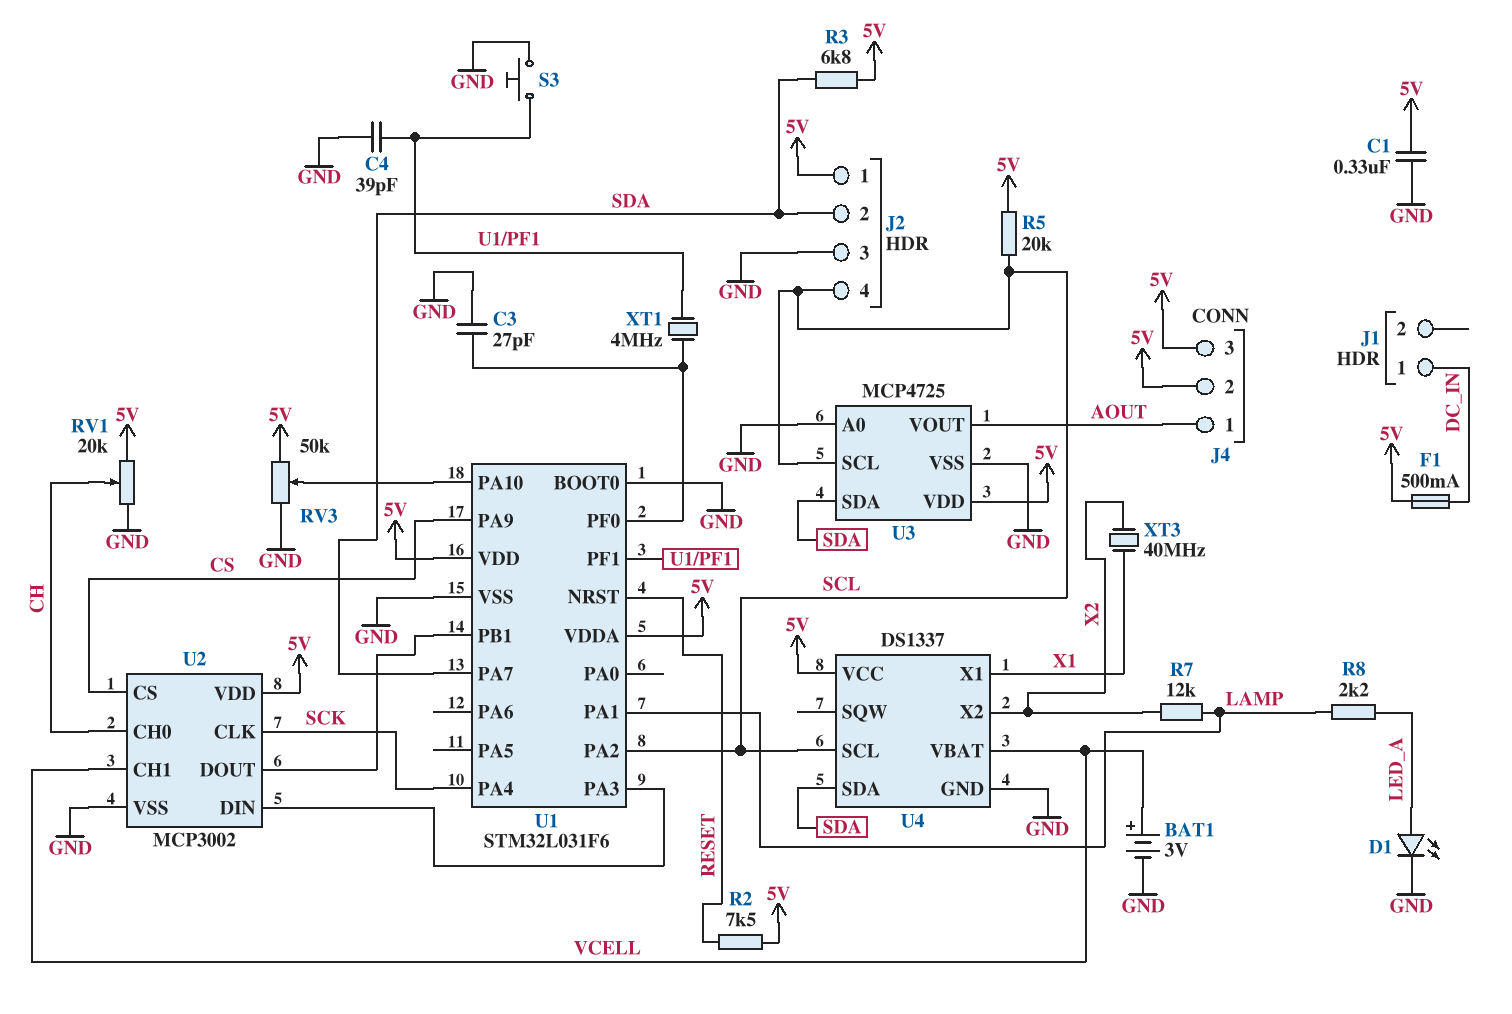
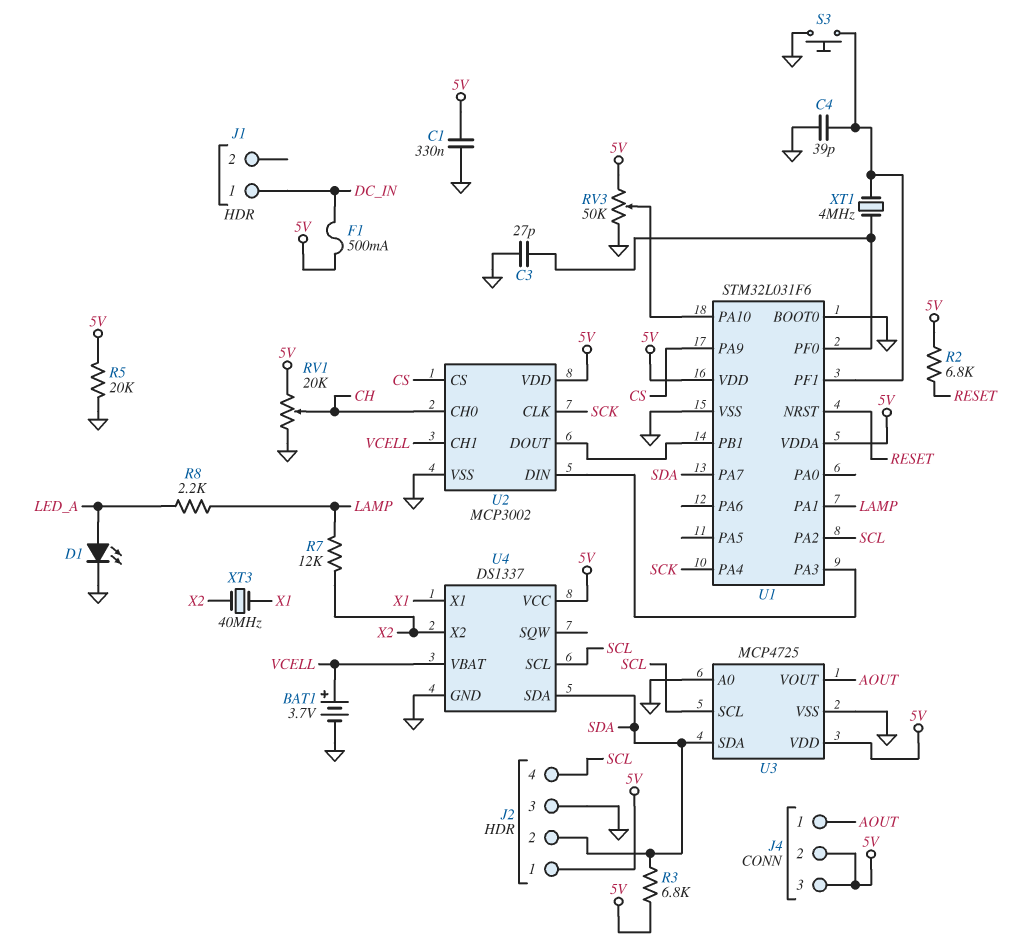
BAT1: 3V (plus VCELL, minus GND) -> 3.7V (plus VCELL, minus GND)
R2: 7.5k (5V, RESET) -> 6.8k (5V, RESET)
R5: 20k (5V, SCL) -> 20k (5V, GND)

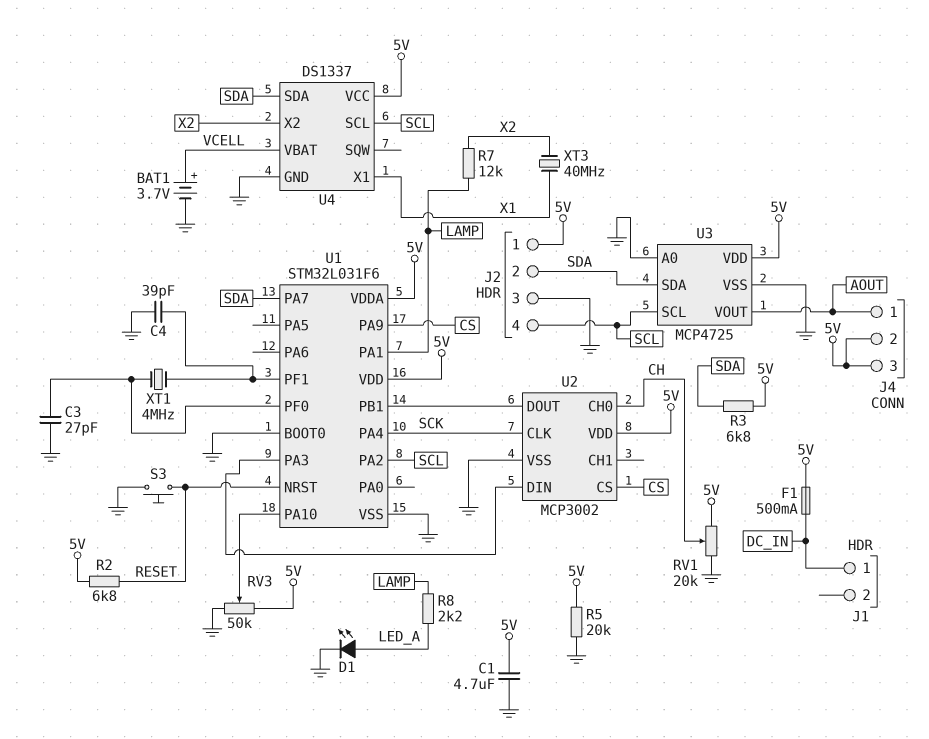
C1: 330nF (5V, GND) -> 4.7uF (5V, GND)
S3: button (GND, U1/PF1) -> button (GND, RESET)
U2 pin CH1: VCELL -> none

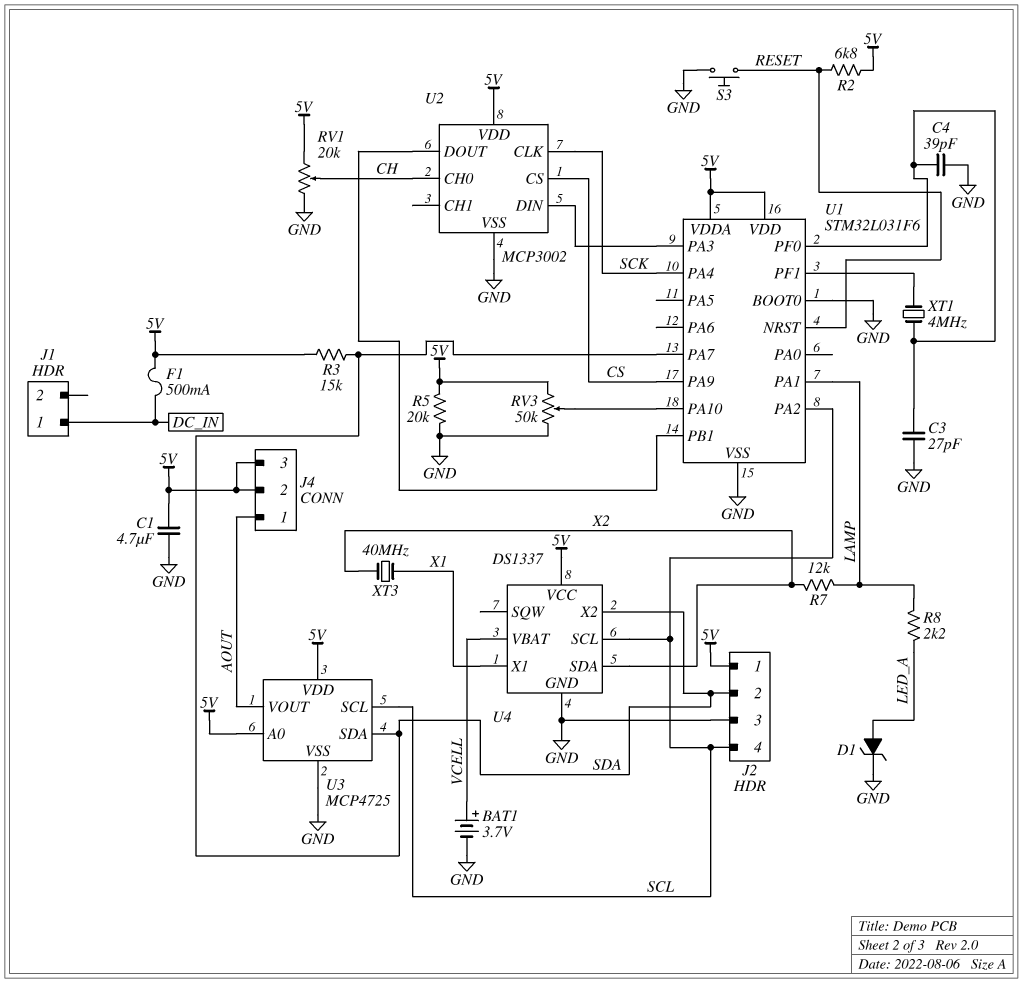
C4: 39pF (GND, U1/PF1) -> 39pF (GND, U1/PF0)
D1: LED (A LED_A, K GND) -> zener (A LED_A, K GND)
R3: 6.8k (5V, SDA) -> 15k (5V, SDA)
U3 pin A0: GND -> 5V
U4 pin SDA: SDA -> X2
U4 pin X2: X2 -> SDA

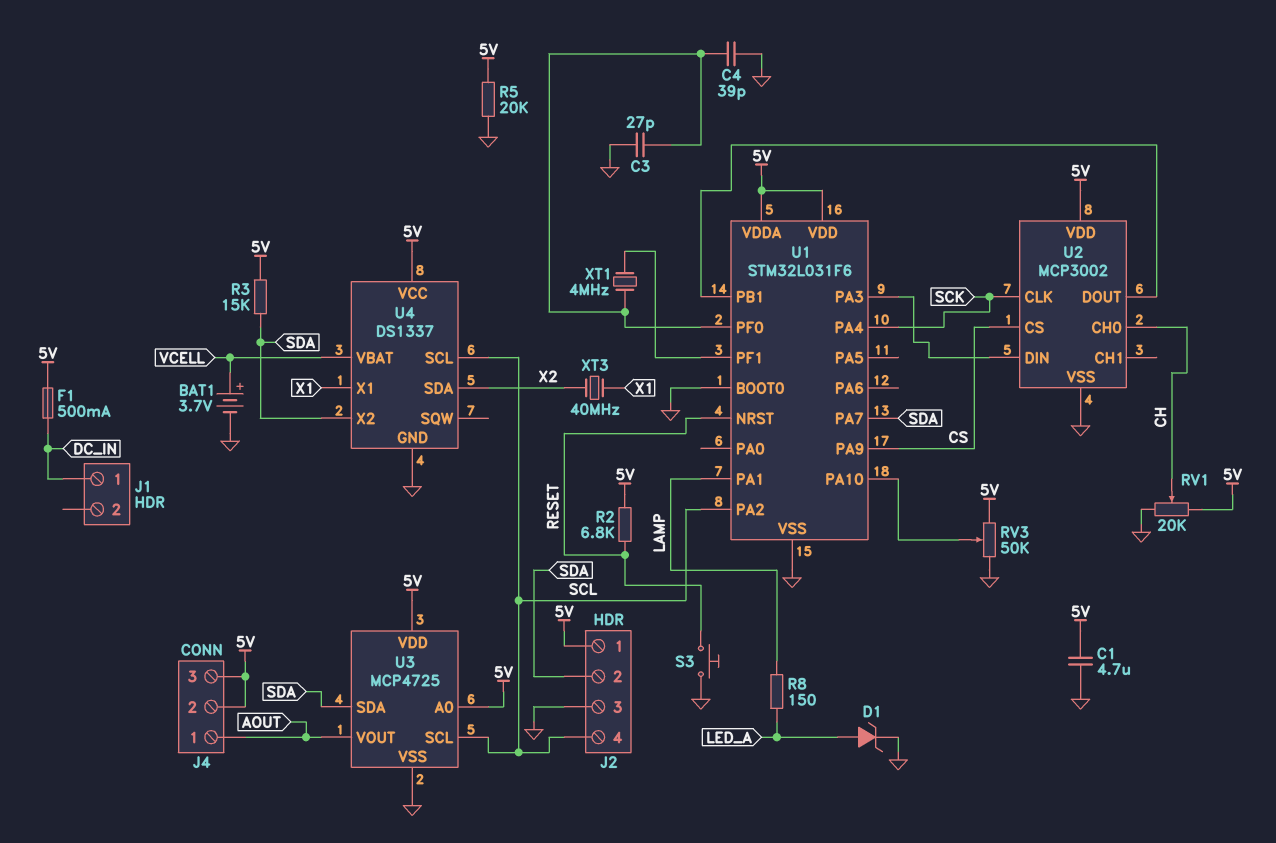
R7: 12k (LAMP, X2) -> none
R8: 2.2k (LAMP, LED_A) -> 150 (LAMP, LED_A)

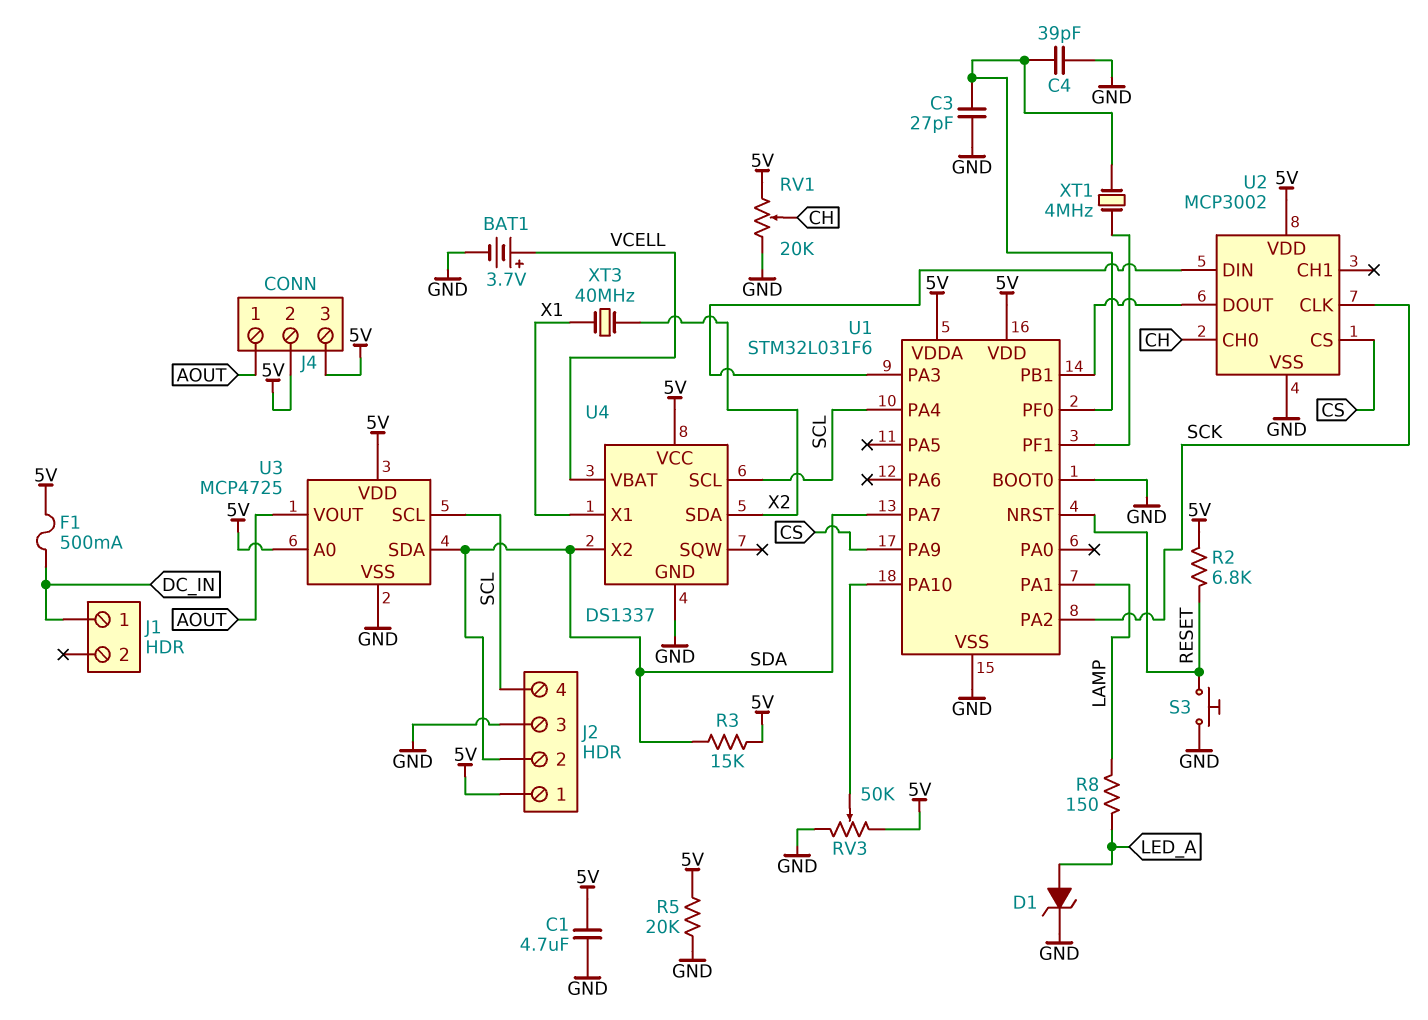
U1 pin PA2: SCL -> SCK
U1 pin PA4: SCK -> SCL

